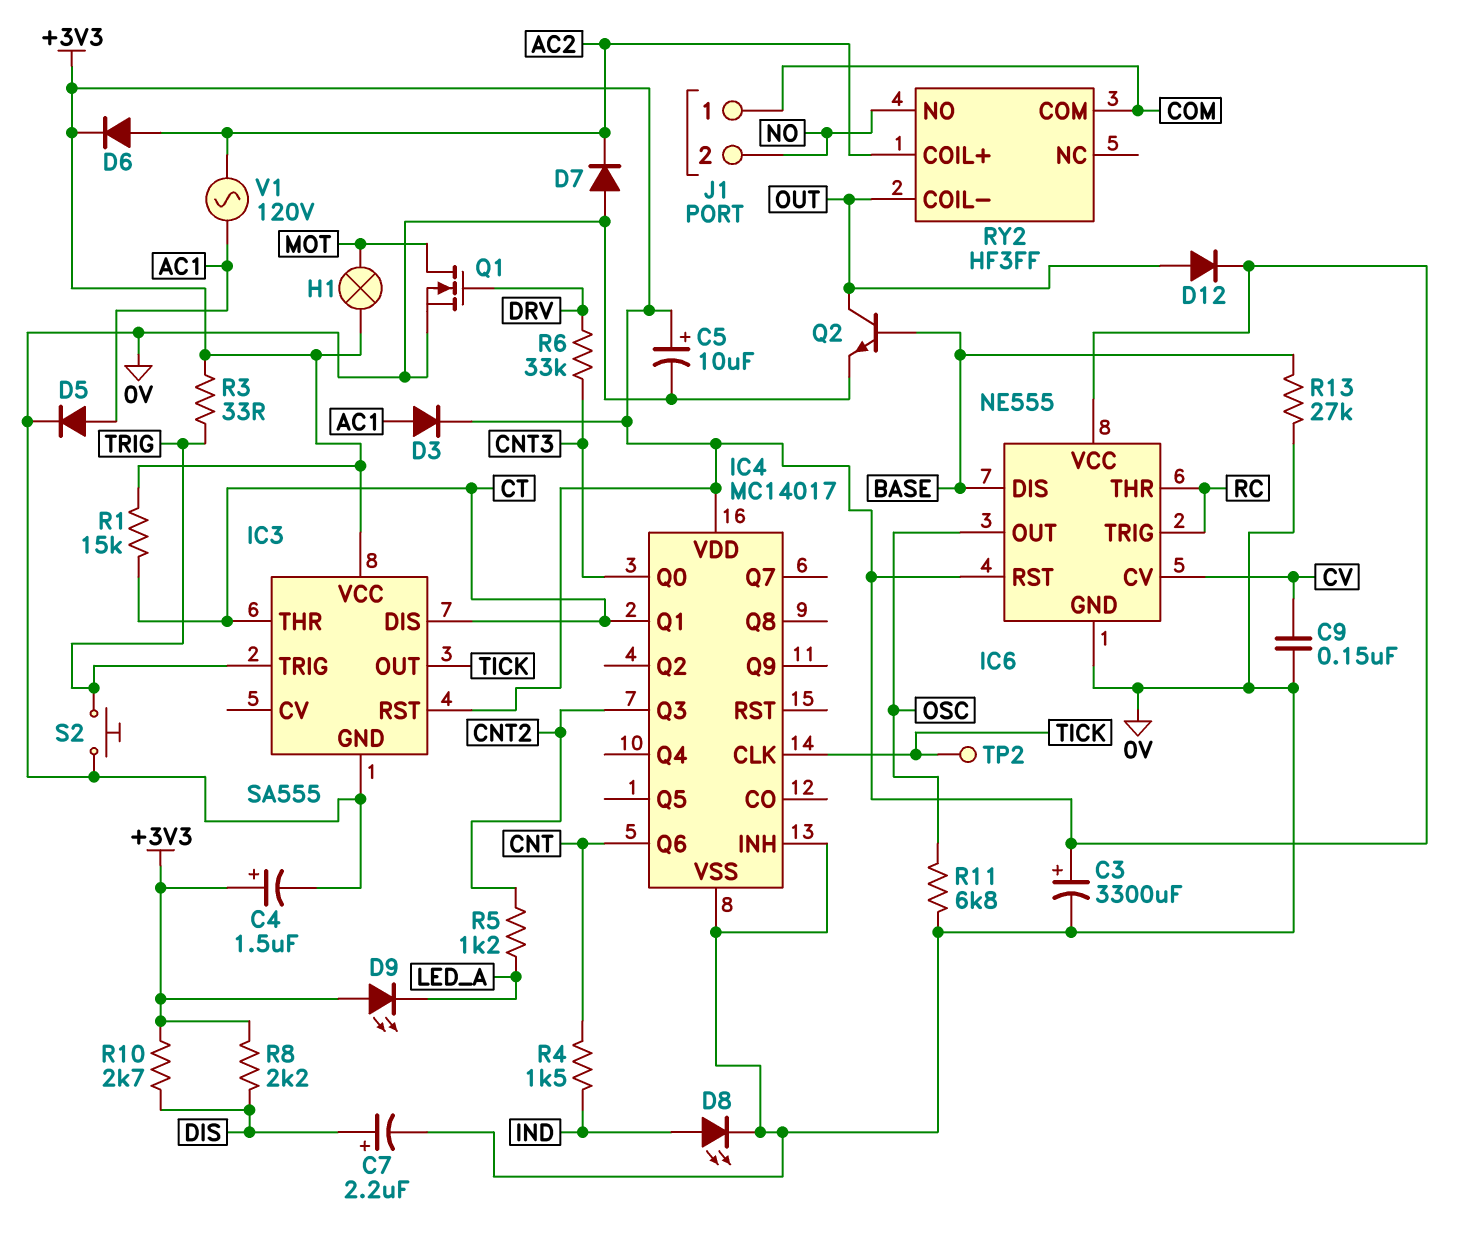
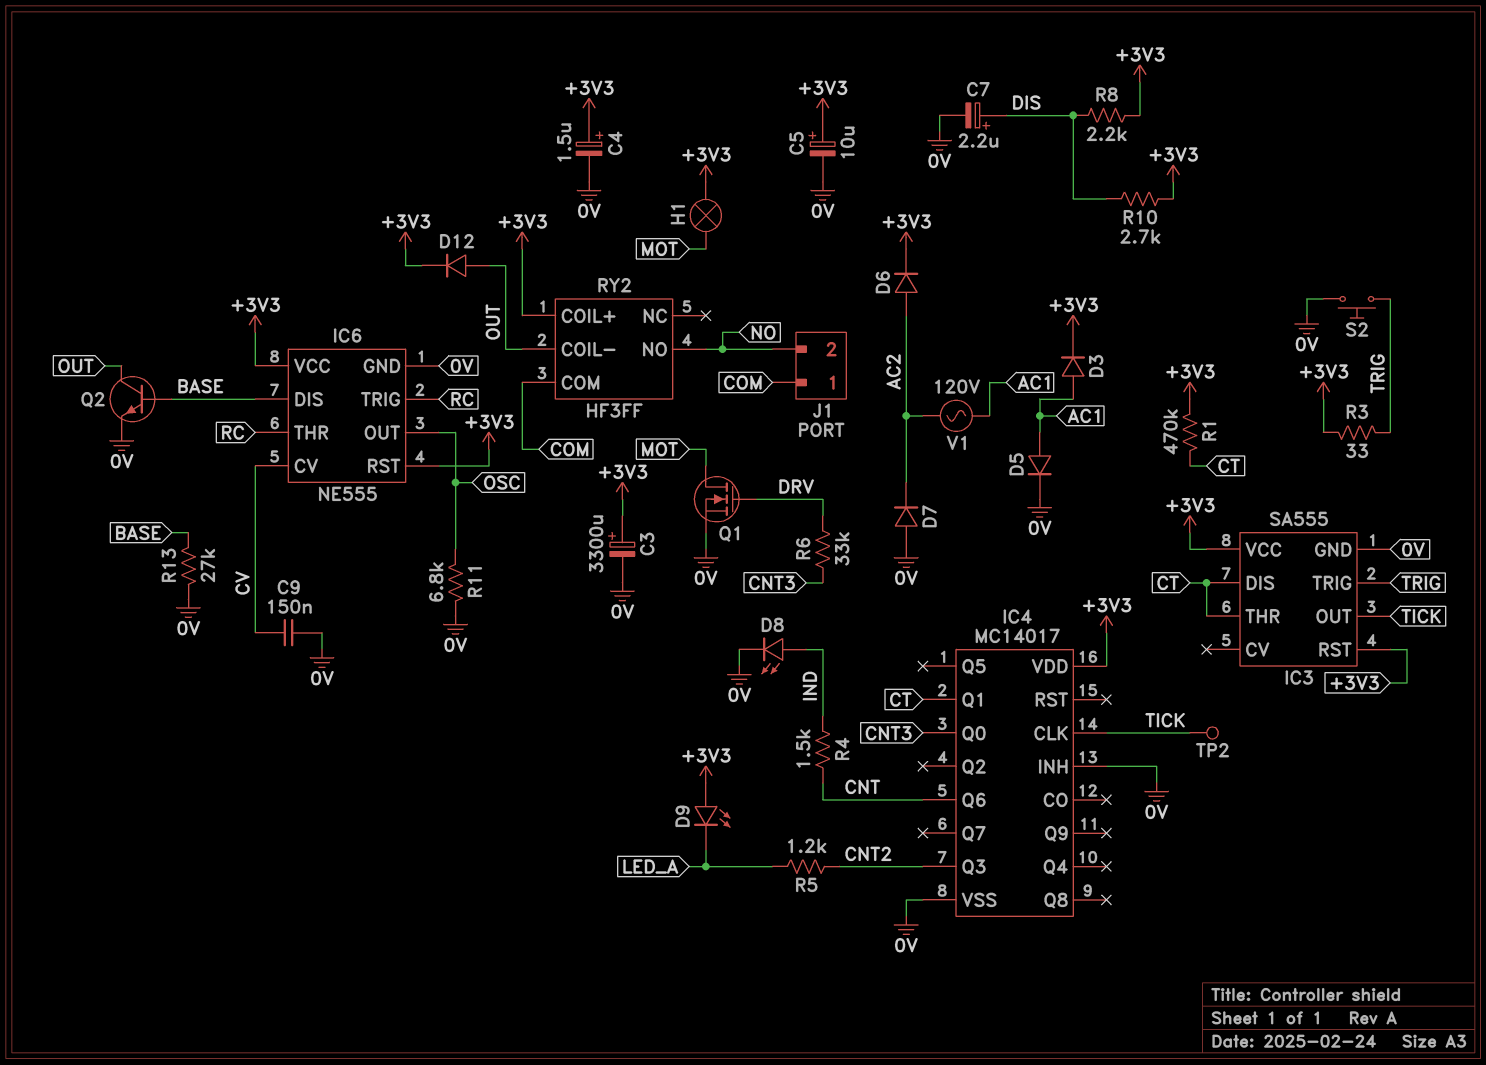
R1: 15k (+3V3, CT) -> 470k (+3V3, CT)
RY2 pin COIL+: AC2 -> +3V3

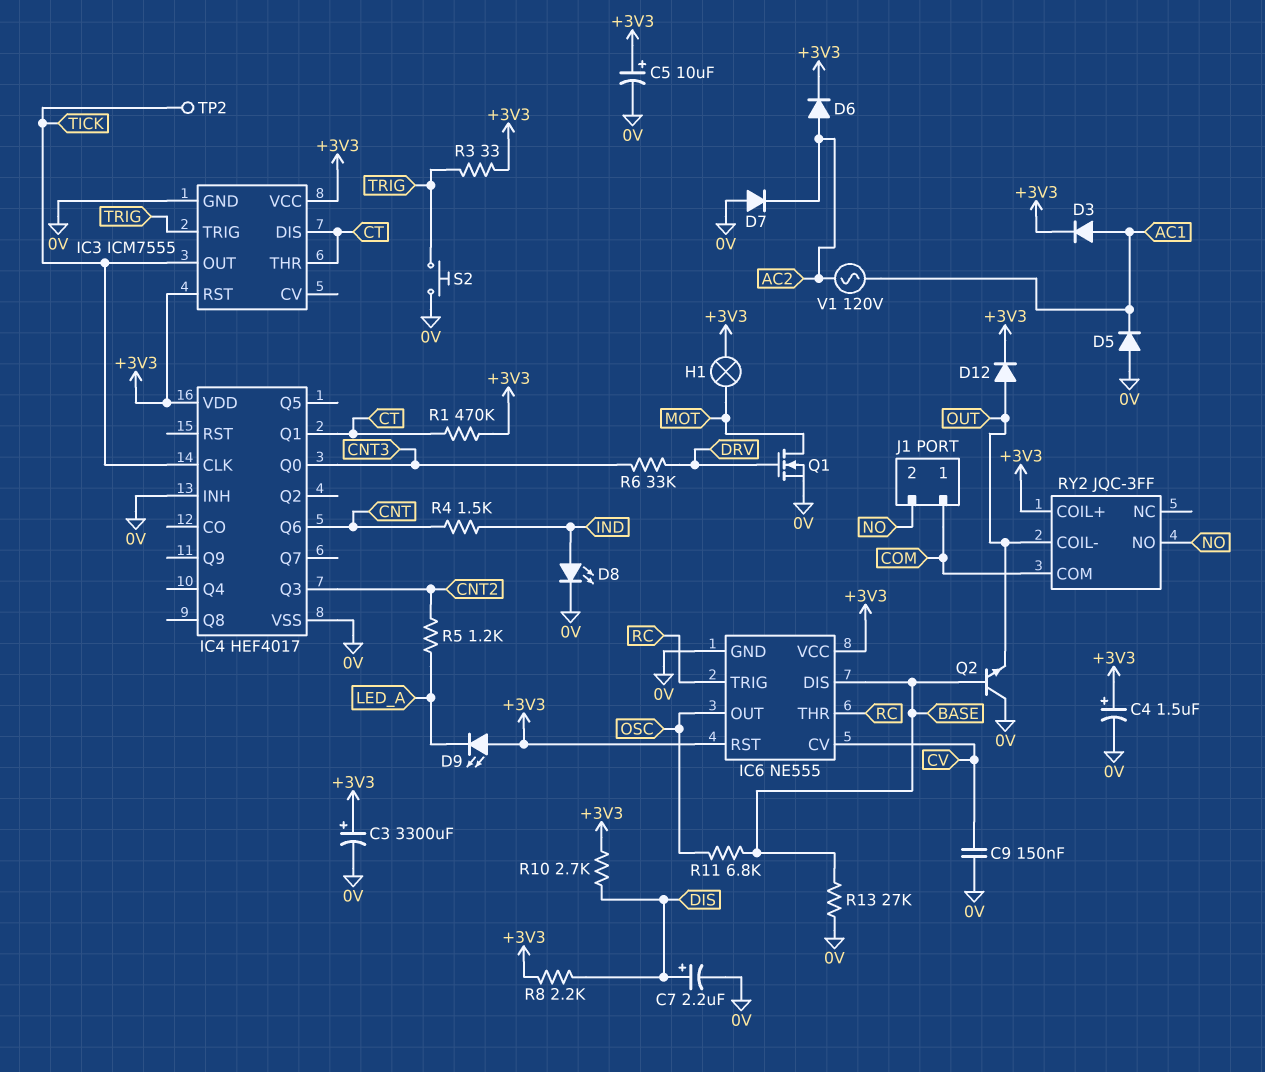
D5: diode (A AC1, K 0V) -> diode (A 0V, K AC1)
IC3: SA555 -> ICM7555
IC4: MC14017 -> HEF4017
Q2: NPN (B BASE, C OUT, E 0V) -> NPN (B BASE, C 0V, E OUT)
R11: 6.8k (0V, OSC) -> 6.8k (BASE, OSC)
RY2: HF3FF -> JQC-3FF

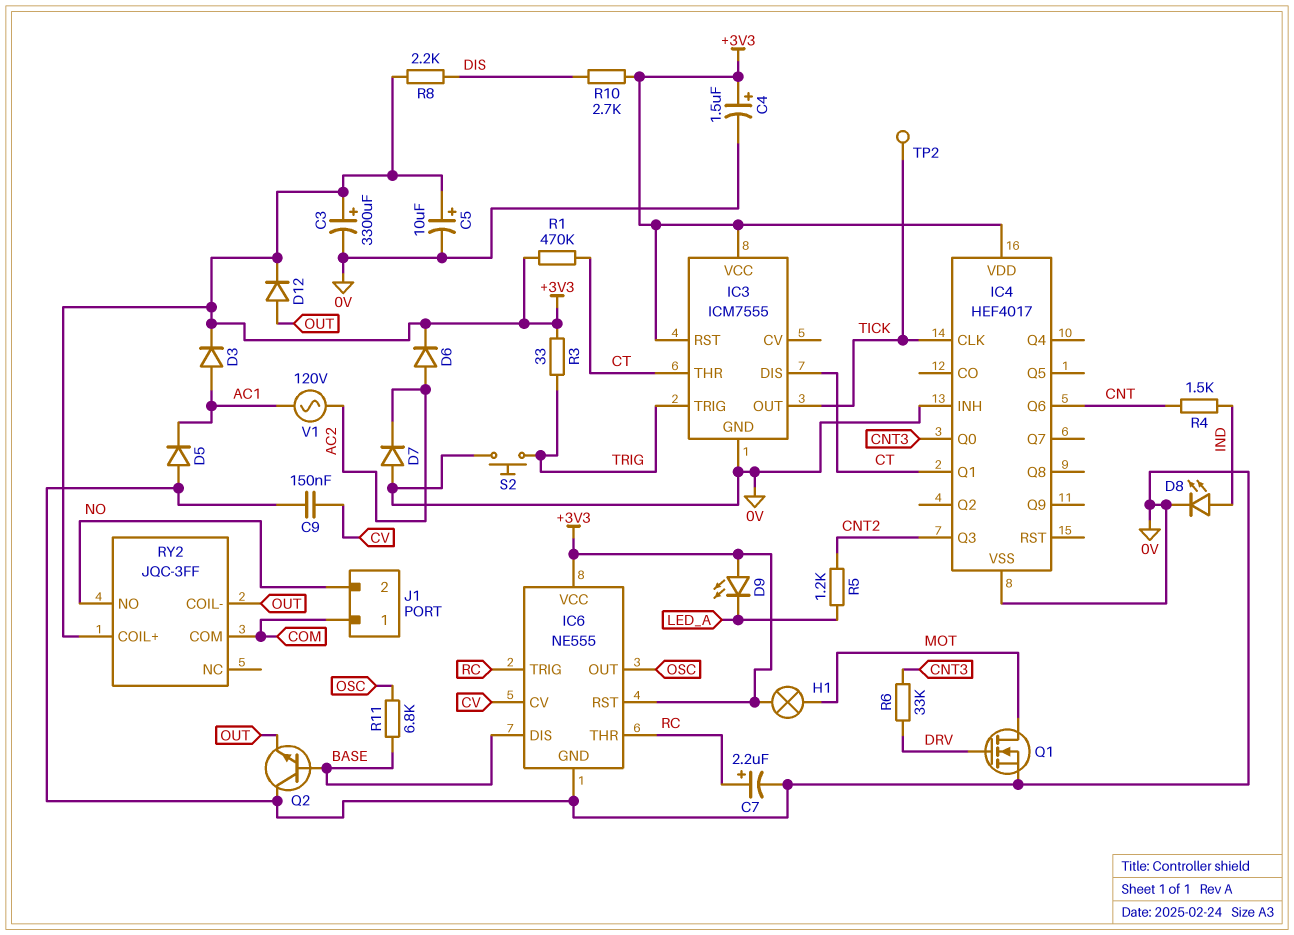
C7: 2.2uF (plus DIS, minus 0V) -> 2.2uF (plus RC, minus 0V)
R13: 27k (0V, BASE) -> none

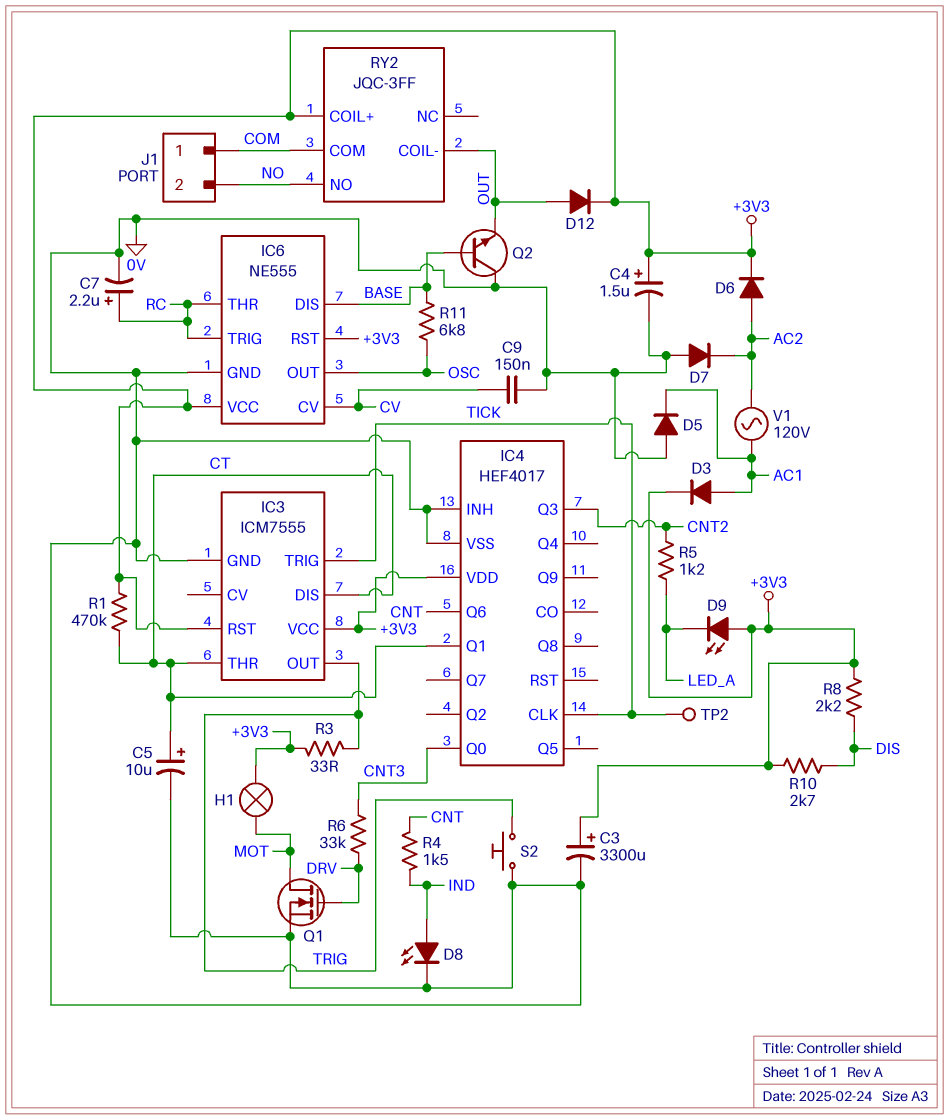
C5: 10uF (plus +3V3, minus 0V) -> 10uF (plus CT, minus 0V)
IC3 pin OUT: TICK -> TRIG
IC3 pin TRIG: TRIG -> TICK

